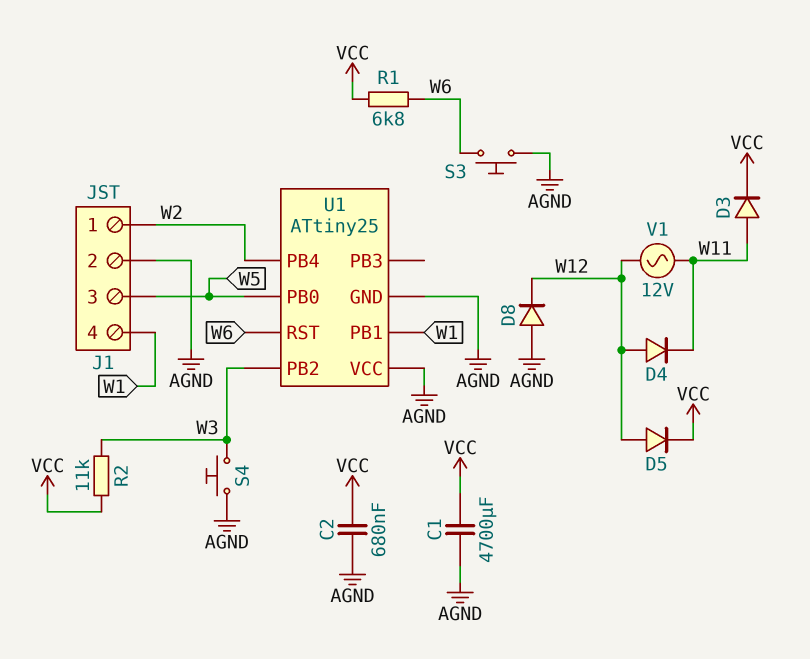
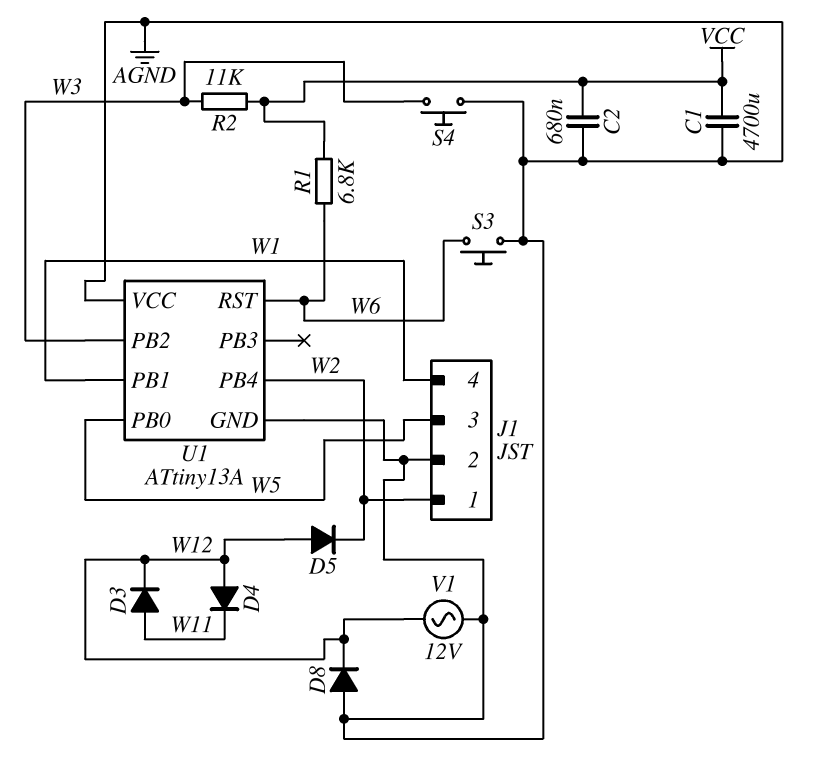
D3: diode (A W11, K VCC) -> diode (A W11, K W12)
D5: diode (A W12, K VCC) -> diode (A W12, K W2)
U1: ATtiny25 -> ATtiny13A
V1: AC 12V (W11, W12) -> AC 12V (AGND, W12)

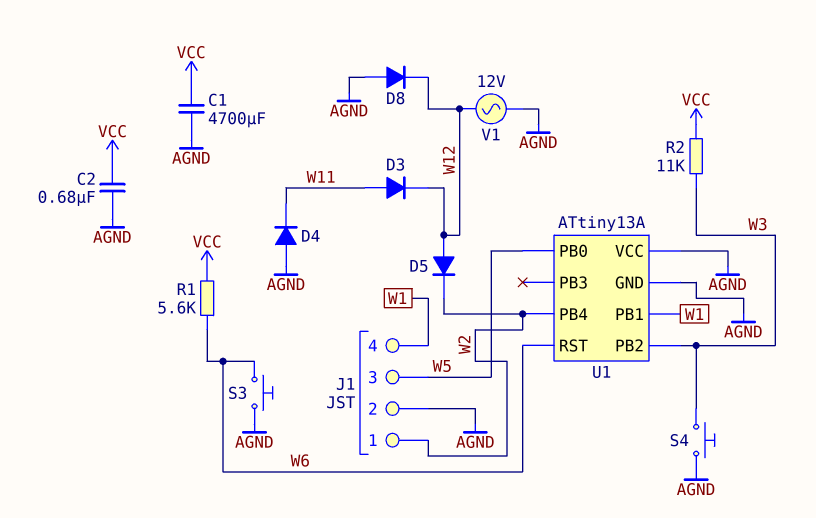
D4: diode (A W12, K W11) -> diode (A AGND, K W11)
R1: 6.8k (VCC, W6) -> 5.6k (VCC, W6)

